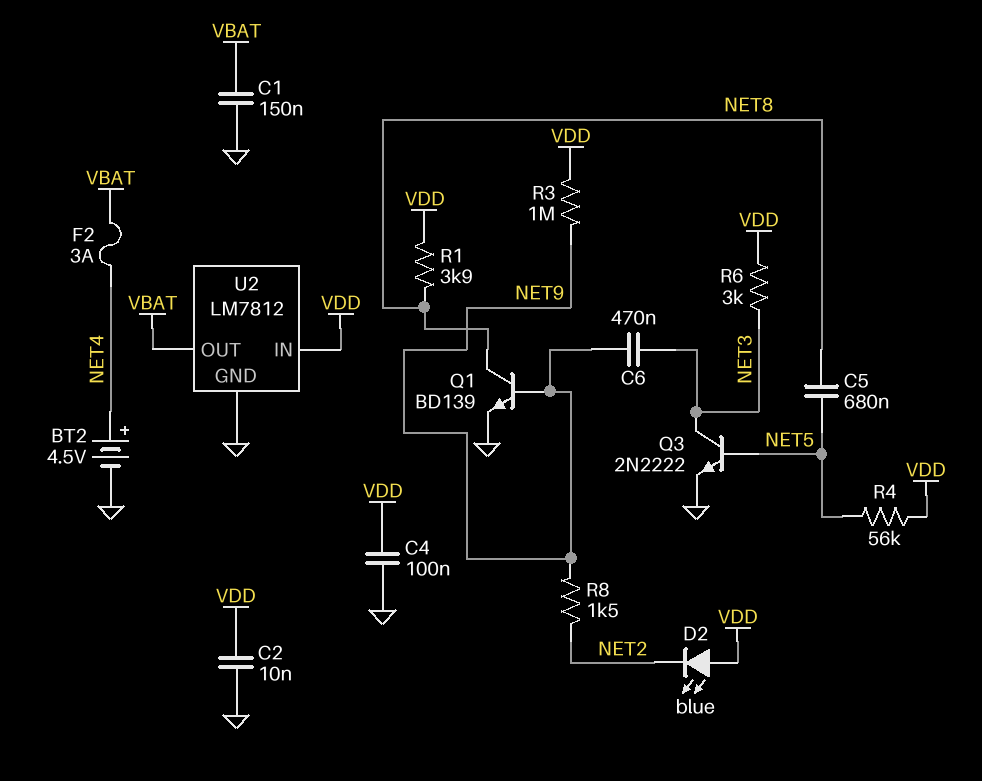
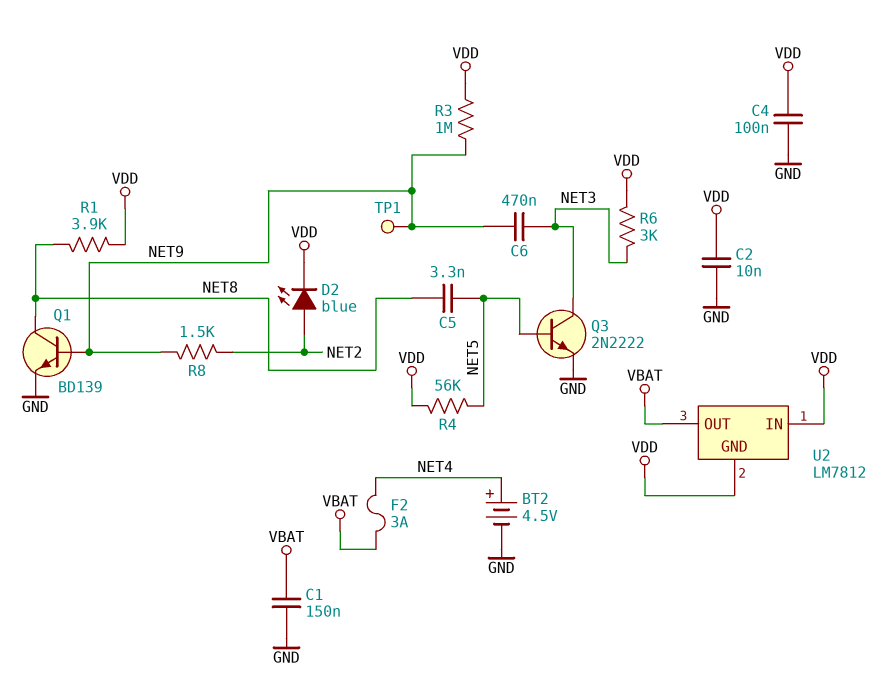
C5: 680nF (NET5, NET8) -> 3.3nF (NET5, NET8)
D2: LED blue (A VDD, K NET2) -> LED blue (A NET2, K VDD)
TP1: none -> test point (NET9)
U2 pin GND: GND -> VDD

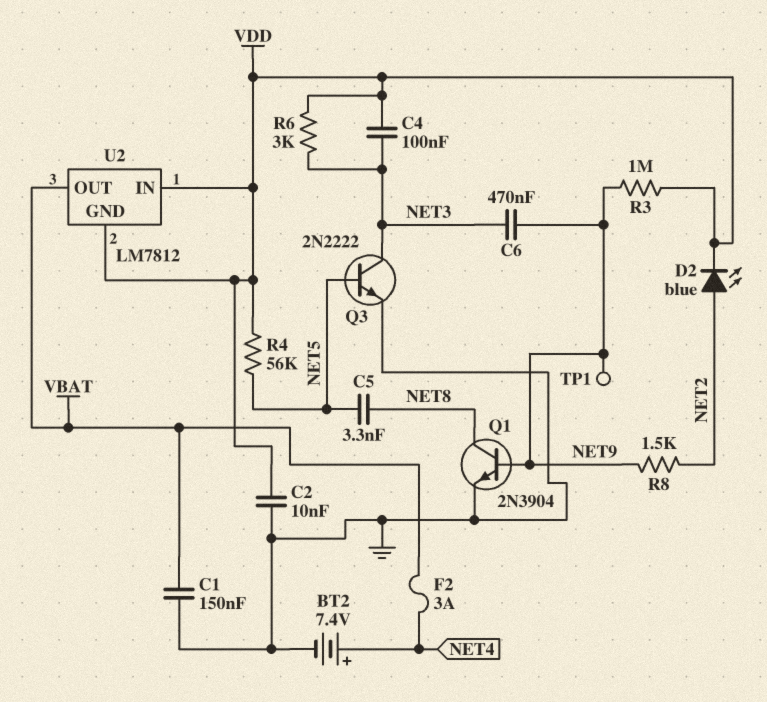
BT2: 4.5V (plus NET4, minus GND) -> 7.4V (plus NET4, minus GND)
C4: 100nF (GND, VDD) -> 100nF (NET3, VDD)
Q1: NPN BD139 (B NET9, C NET8, E GND) -> NPN 2N3904 (B NET9, C NET8, E GND)
R1: 3.9k (NET8, VDD) -> none

